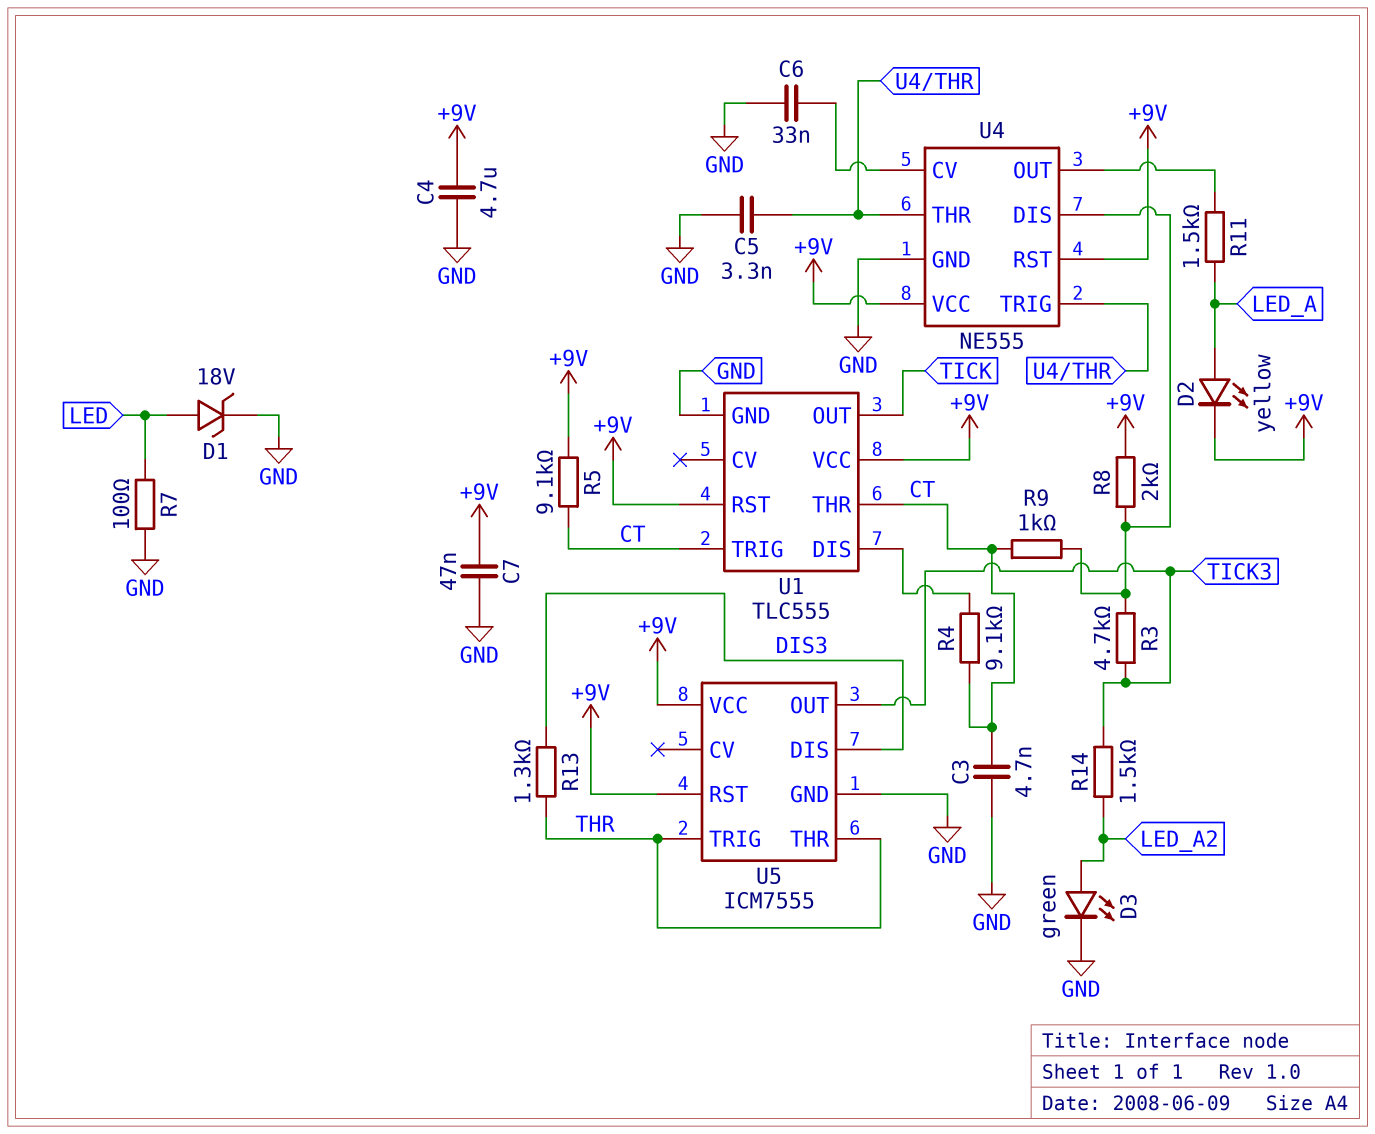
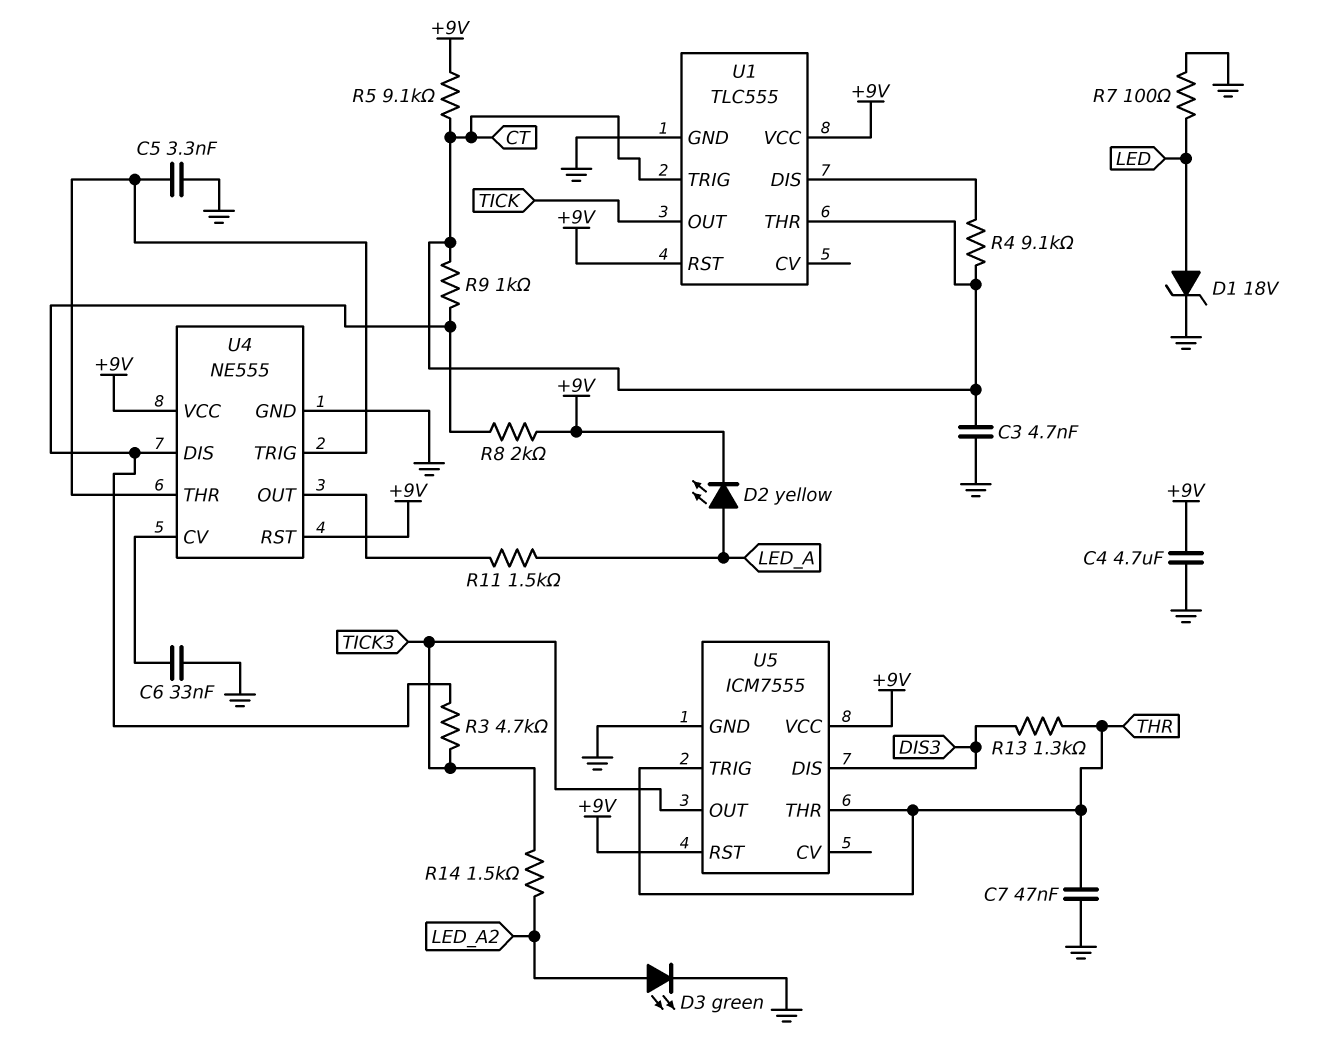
C7: 47nF (+9V, GND) -> 47nF (GND, THR)

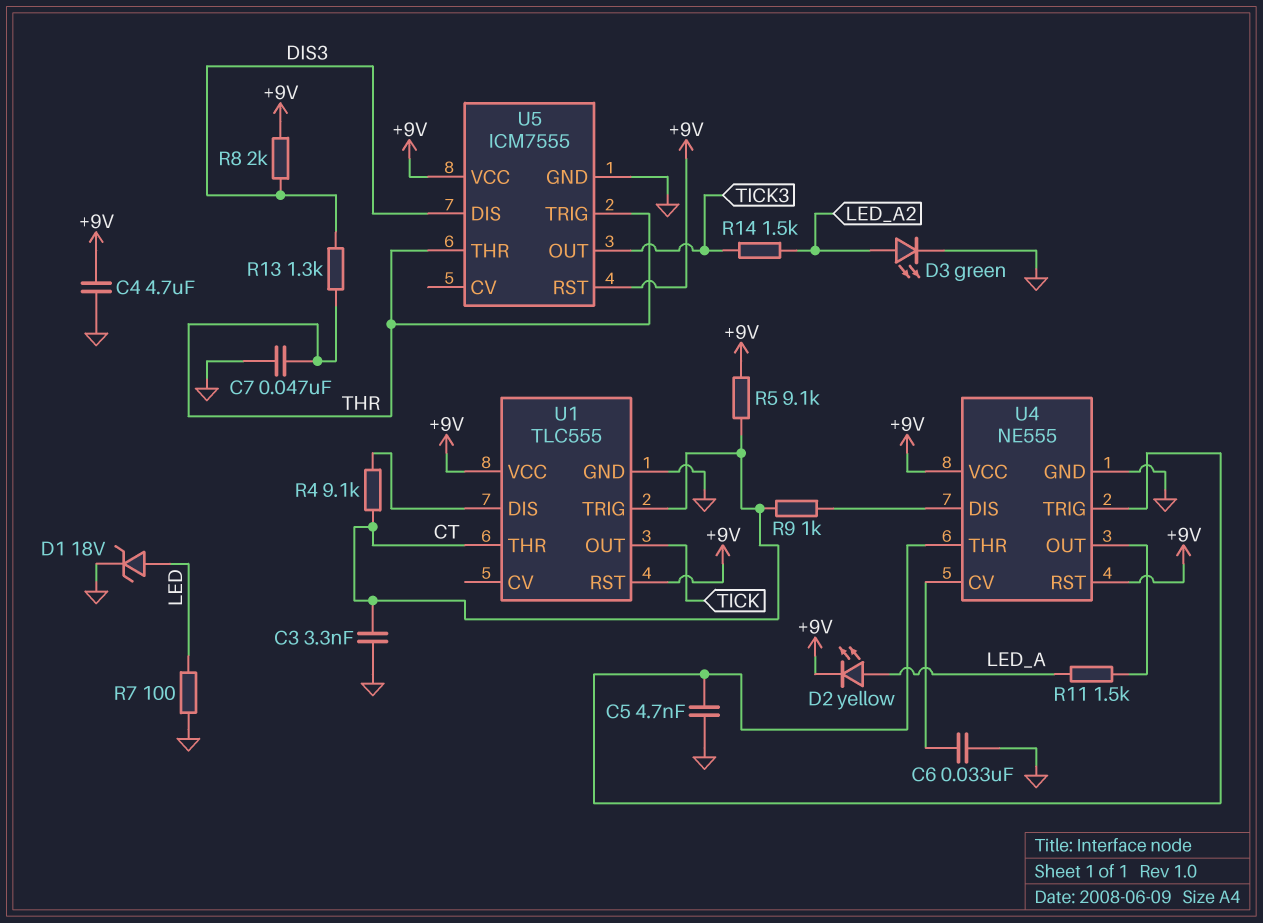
C3: 4.7nF (CT, GND) -> 3.3nF (CT, GND)
C5: 3.3nF (GND, U4/THR) -> 4.7nF (GND, U4/THR)
R3: 4.7k (TICK3, U4/DIS) -> none
R8: 2k (+9V, U4/DIS) -> 2k (+9V, DIS3)

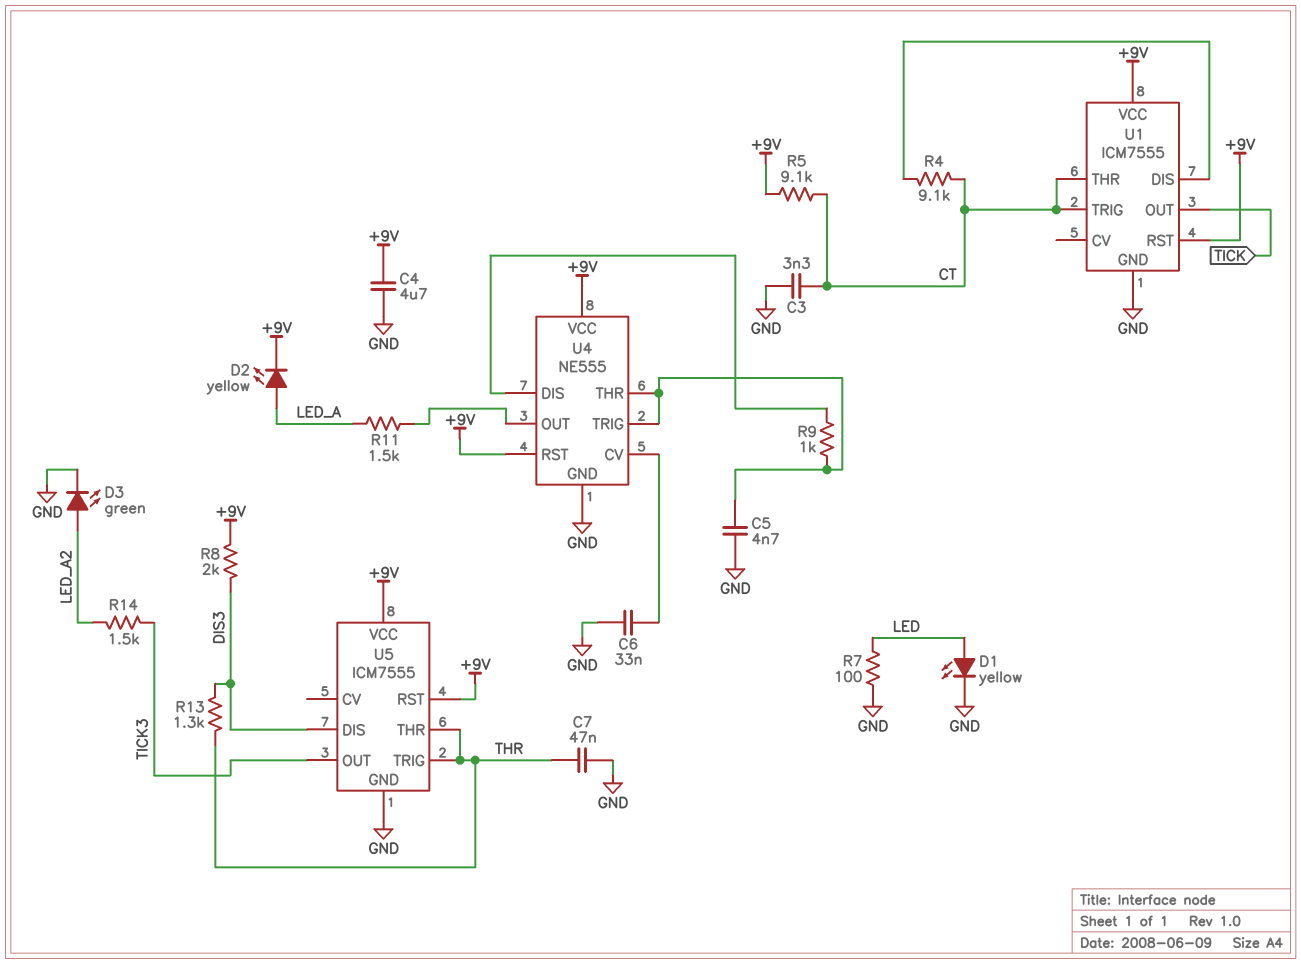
D1: zener 18V (A LED, K GND) -> LED yellow (A LED, K GND)
R9: 1k (CT, U4/DIS) -> 1k (U4/DIS, U4/THR)
U1: TLC555 -> ICM7555

